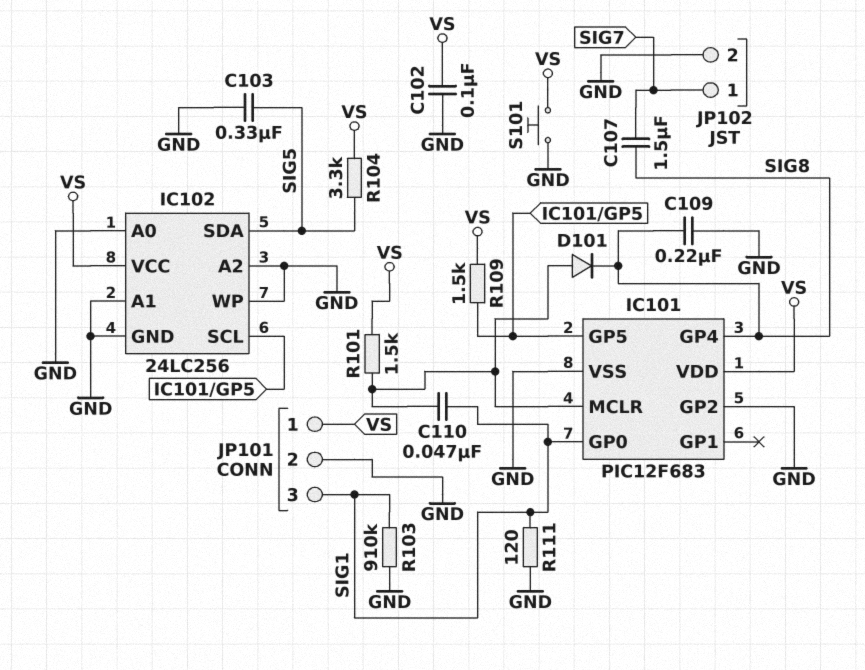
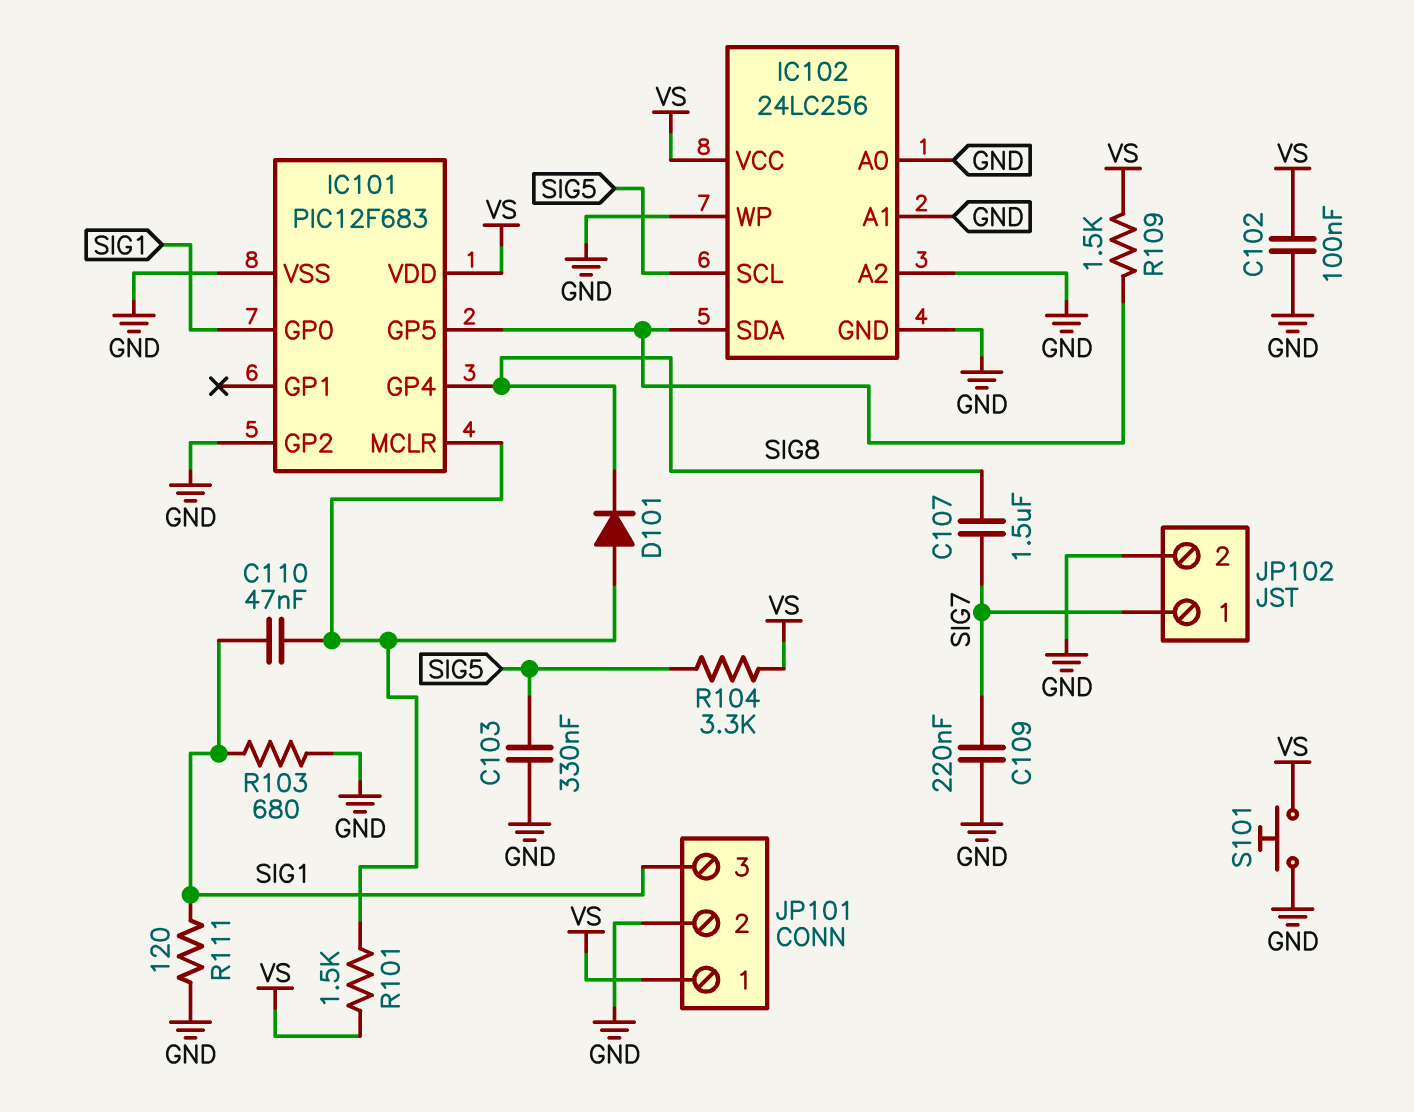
C109: 220nF (GND, SIG8) -> 220nF (GND, SIG7)
IC102 pin SCL: IC101/GP5 -> SIG5
IC102 pin SDA: SIG5 -> IC101/GP5
R103: 910k (GND, SIG1) -> 680 (GND, SIG1)

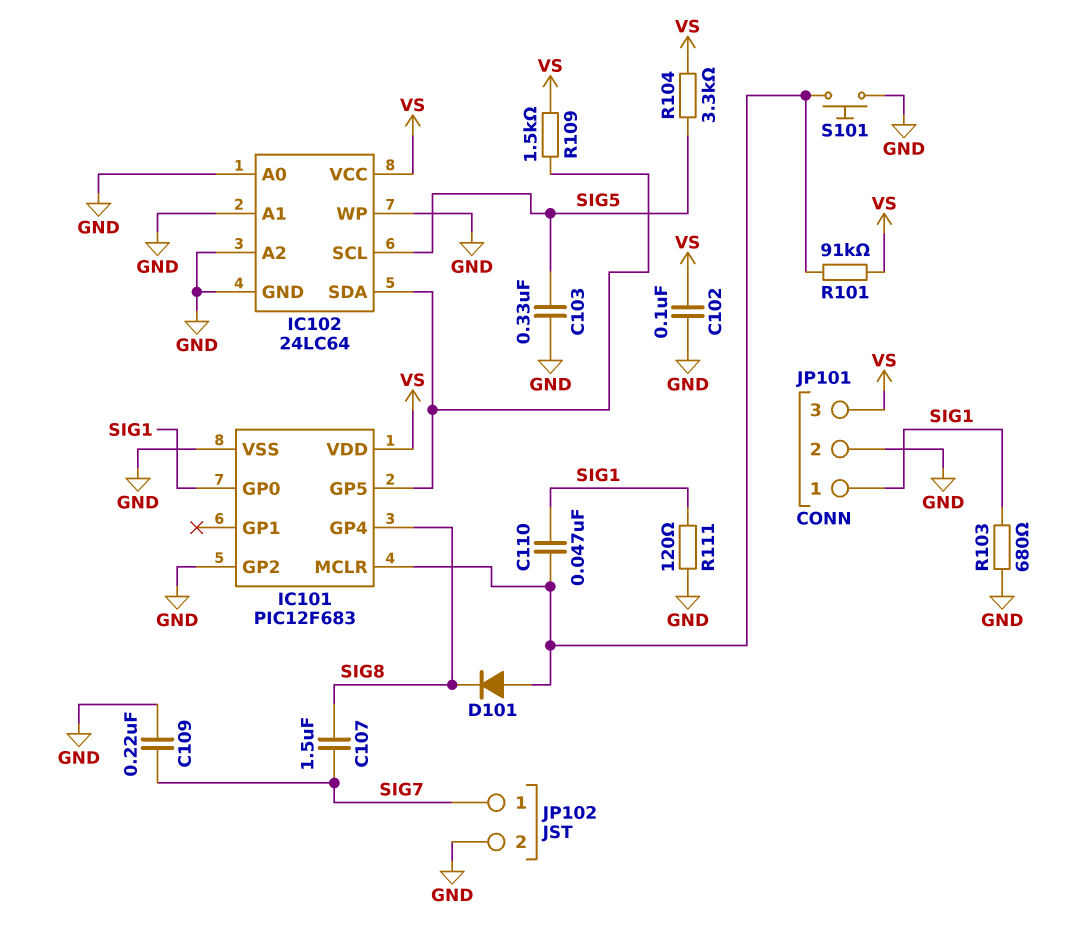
IC102: 24LC256 -> 24LC64
JP101 pin 1: VS -> SIG1
JP101 pin 3: SIG1 -> VS
R101: 1.5k (IC101/MCLR, VS) -> 91k (IC101/MCLR, VS)
S101: button (GND, VS) -> button (GND, IC101/MCLR)

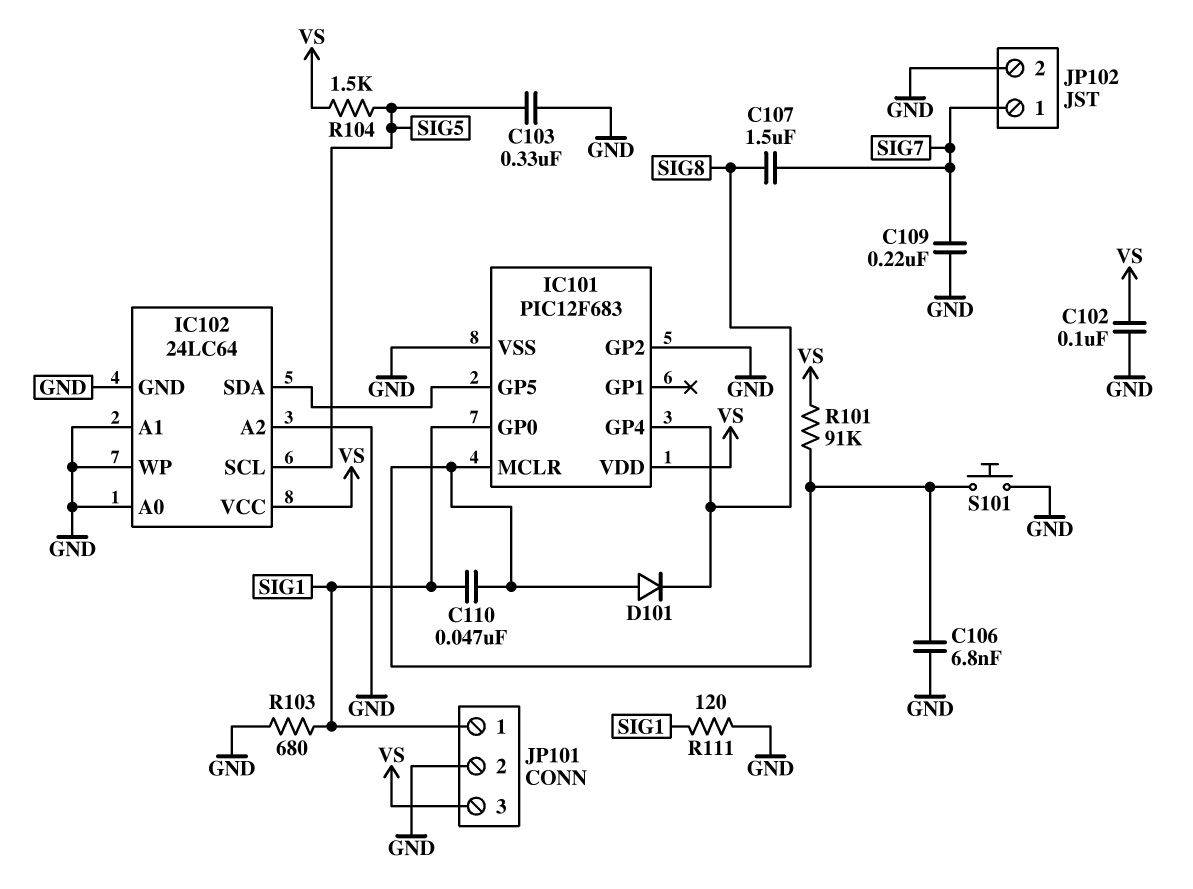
C106: none -> 6.8nF (GND, IC101/MCLR)
R104: 3.3k (SIG5, VS) -> 1.5k (SIG5, VS)
R109: 1.5k (IC101/GP5, VS) -> none

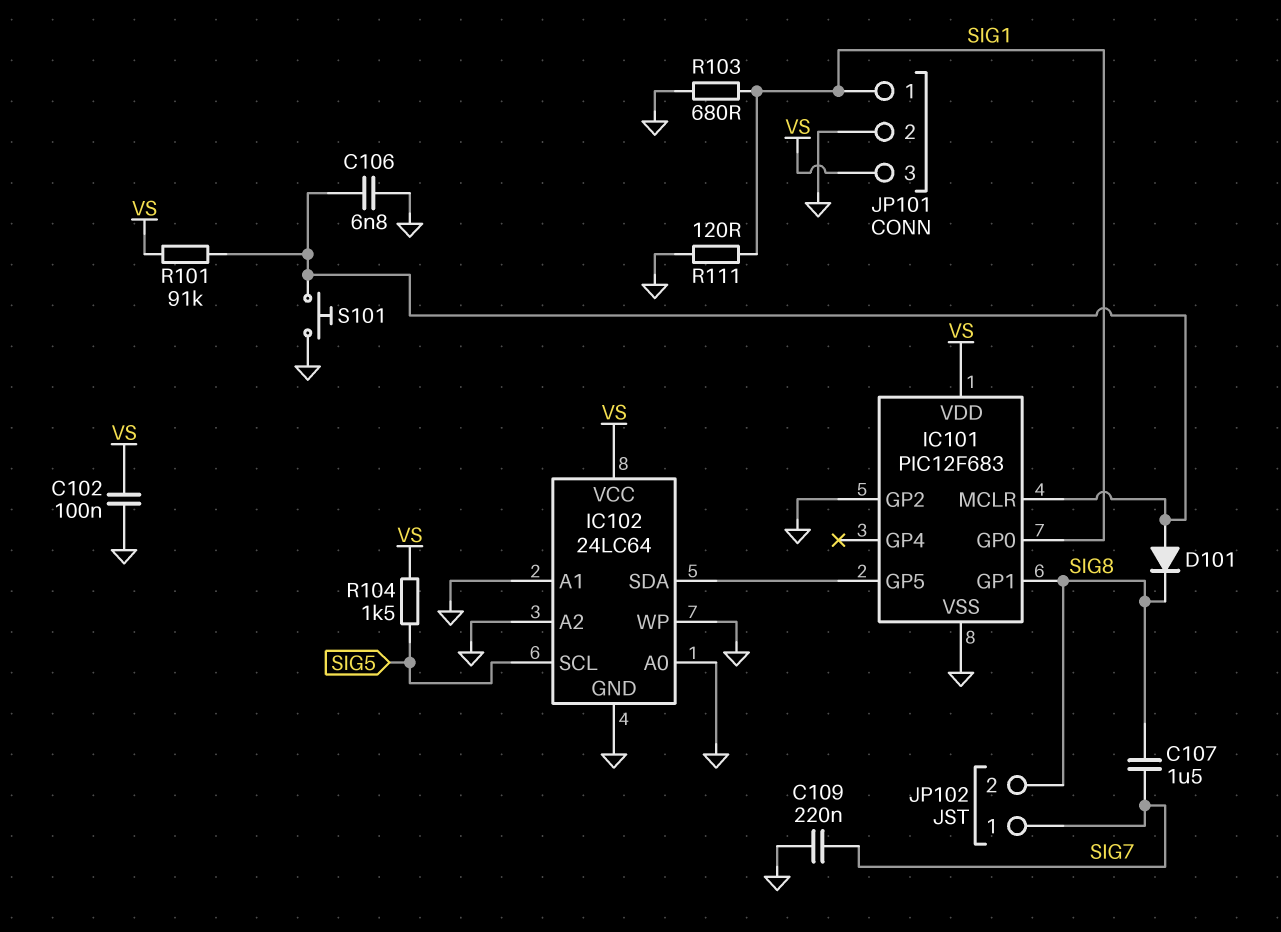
C103: 330nF (GND, SIG5) -> none
C110: 47nF (IC101/MCLR, SIG1) -> none
IC101 pin GP1: none -> SIG8
IC101 pin GP4: SIG8 -> none
JP102 pin 2: GND -> SIG8

